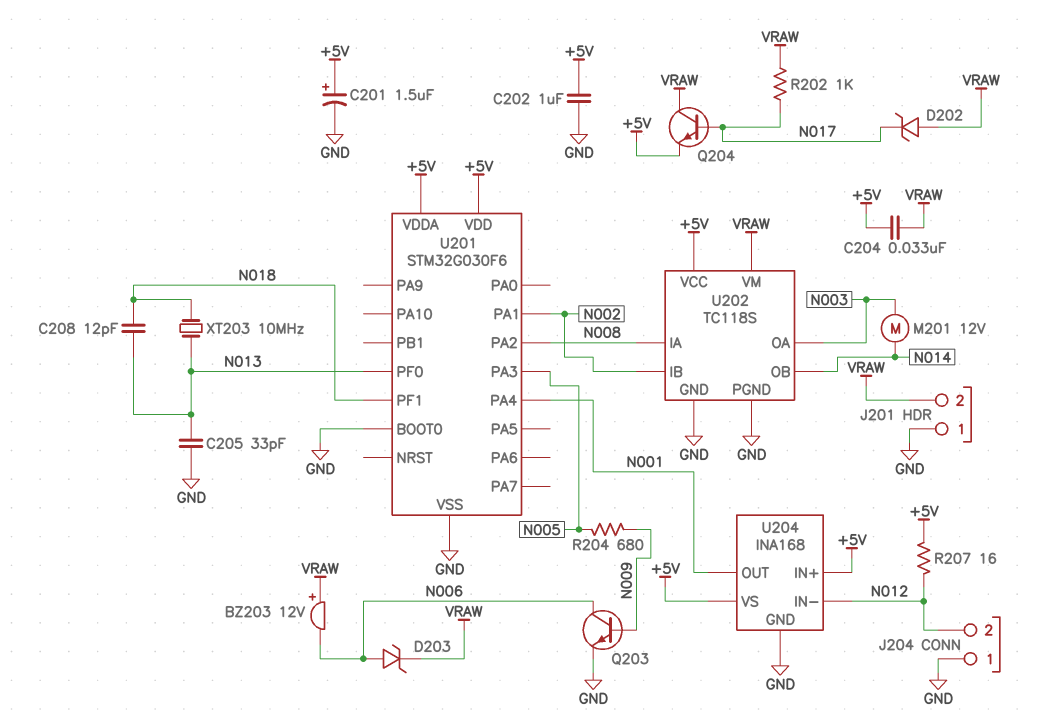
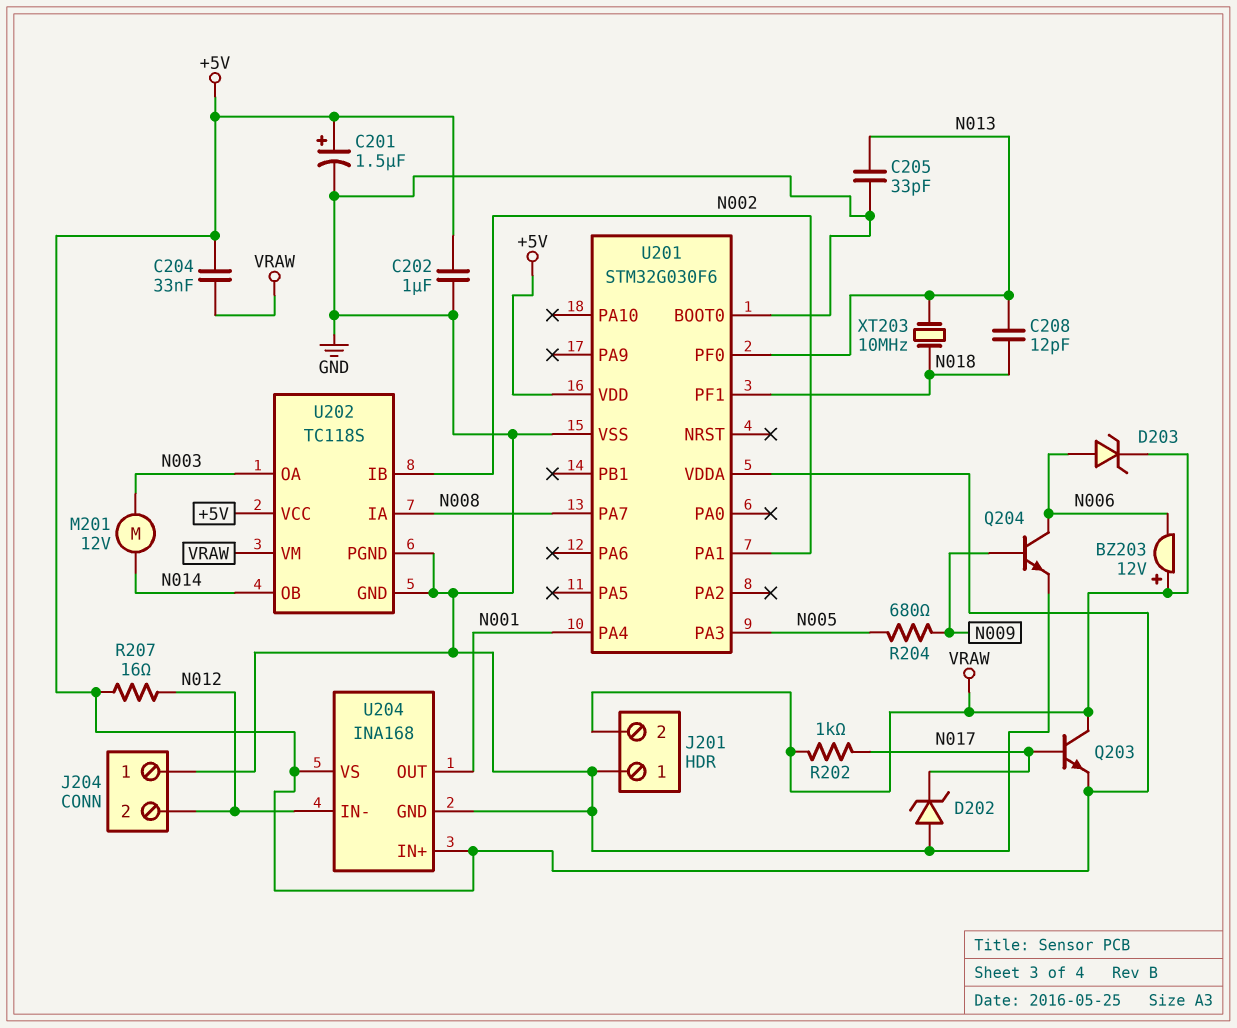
D202: zener (A VRAW, K N017) -> zener (A GND, K N017)
Q203: NPN (B N009, C N006, E GND) -> NPN (B N017, C VRAW, E +5V)
Q204: NPN (B N017, C VRAW, E +5V) -> NPN (B N009, C N006, E GND)
U201 pin PA2: N008 -> none
U201 pin PA7: none -> N008

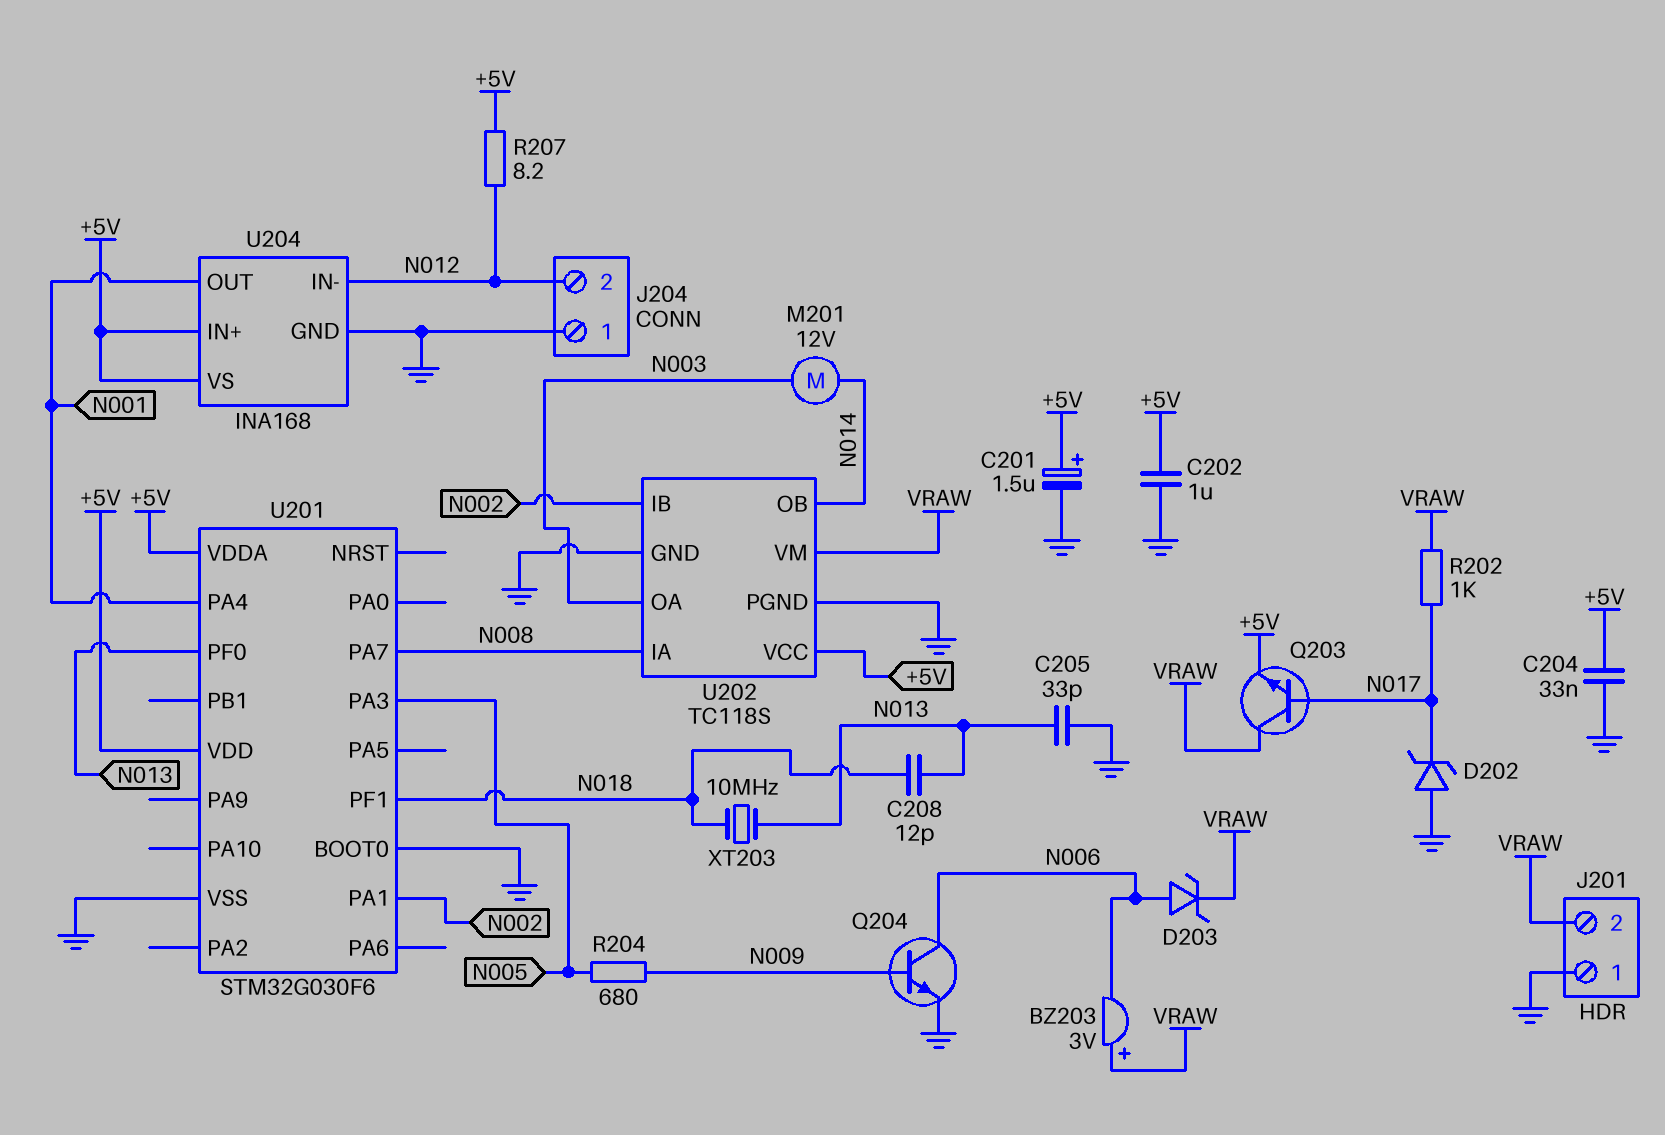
BZ203: buzzer 12V (plus VRAW, minus N006) -> buzzer 3V (plus VRAW, minus N006)
C204: 33nF (+5V, VRAW) -> 33nF (+5V, GND)
R207: 16 (+5V, N012) -> 8.2 (+5V, N012)

